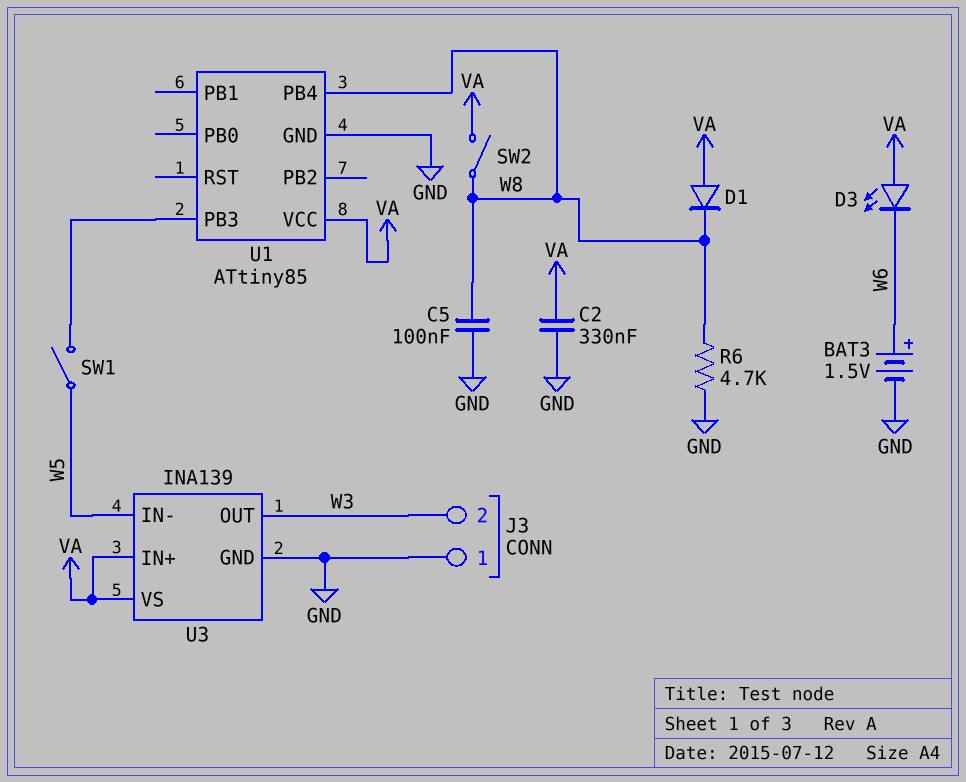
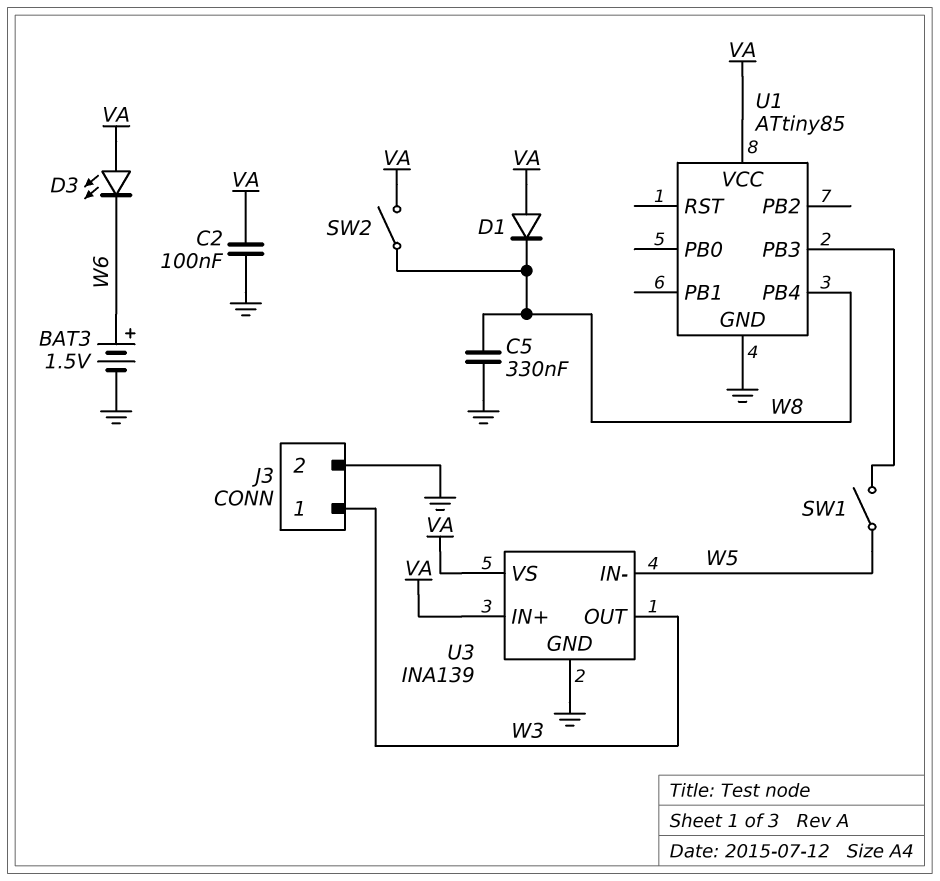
C2: 330nF (GND, VA) -> 100nF (GND, VA)
C5: 100nF (GND, W8) -> 330nF (GND, W8)
J3 pin 1: GND -> W3
J3 pin 2: W3 -> GND
R6: 4.7k (GND, W8) -> none

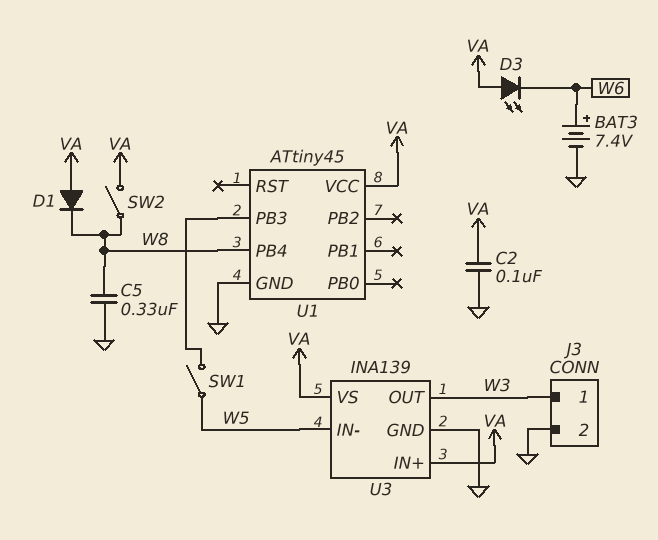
BAT3: 1.5V (plus W6, minus GND) -> 7.4V (plus W6, minus GND)
U1: ATtiny85 -> ATtiny45

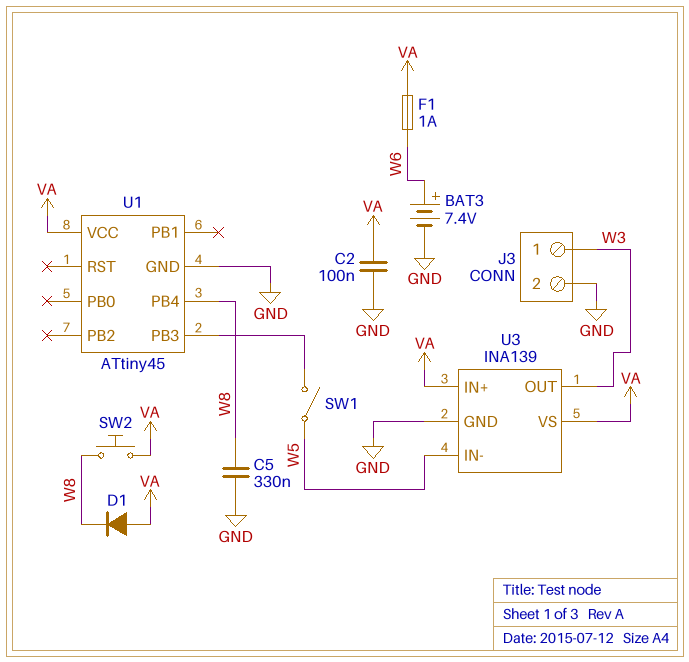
D3: LED (A VA, K W6) -> none
F1: none -> 1A (VA, W6)
SW2: switch (VA, W8) -> button (VA, W8)

